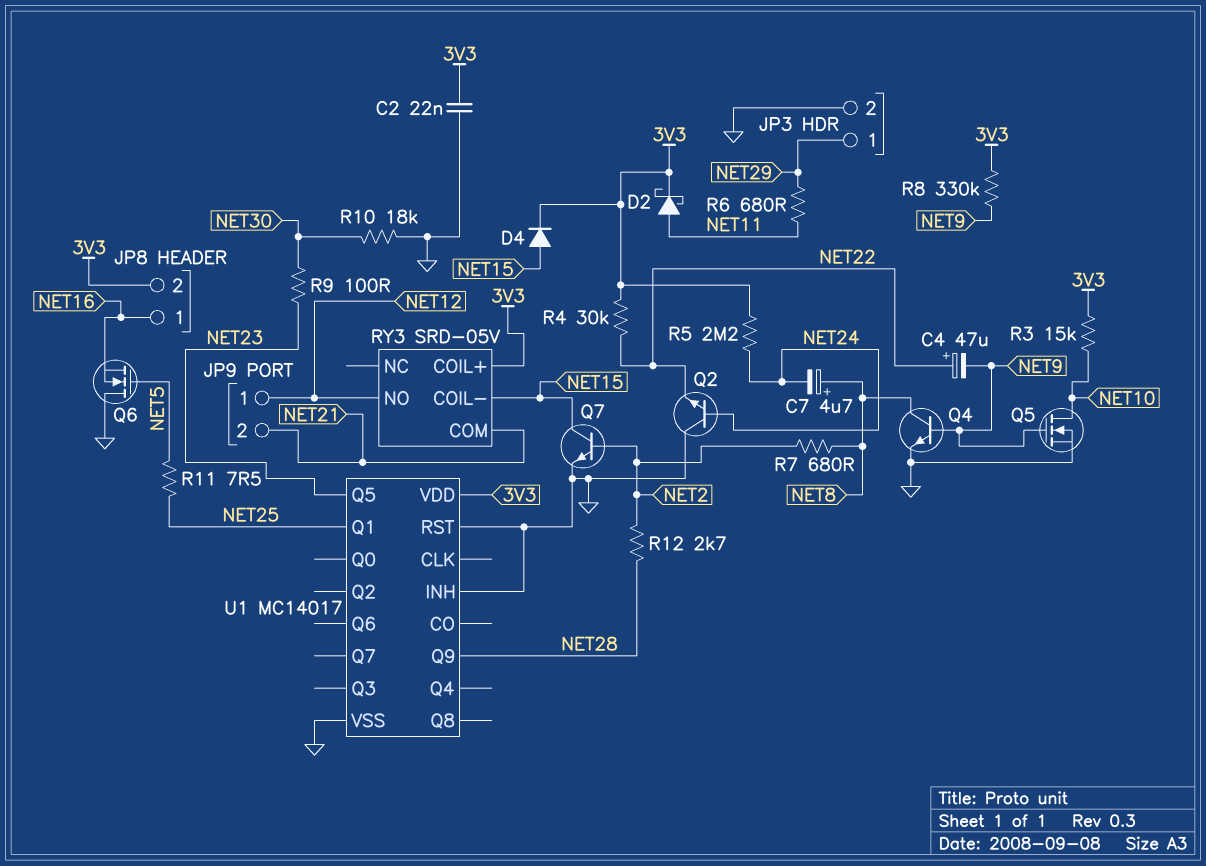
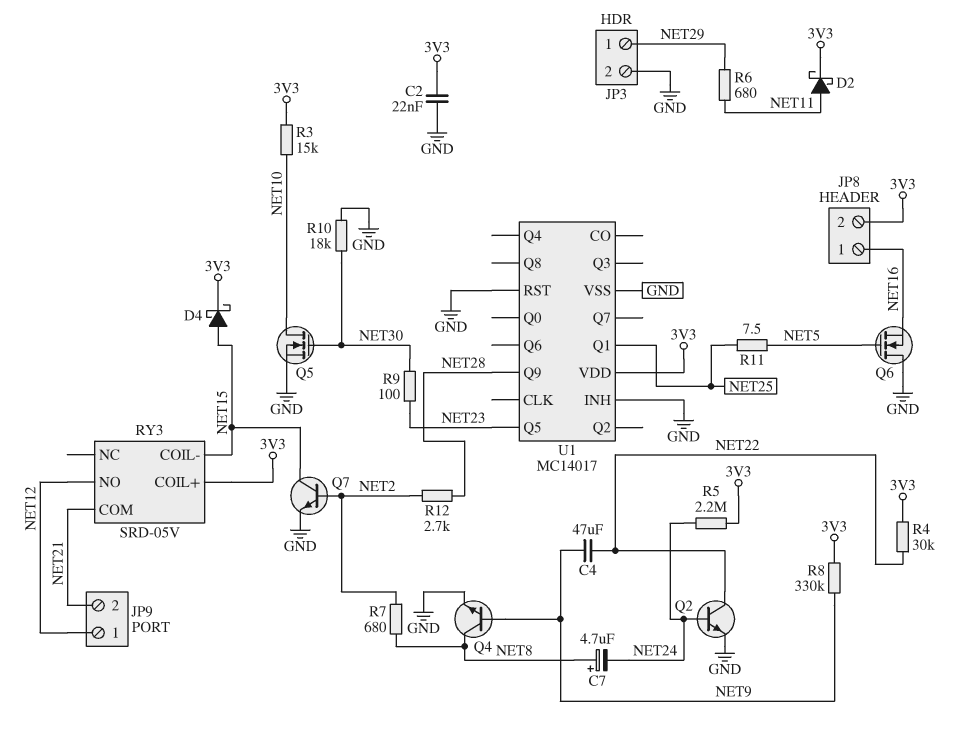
C4: 47uF (plus NET22, minus NET9) -> 47uF (NET9, NET22)
D4: diode (A NET15, K 3V3) -> schottky (A NET15, K 3V3)
Q2: NPN (B NET24, C GND, E NET22) -> NPN (B NET24, C NET22, E GND)
Q5: NMOS (G NET9, D NET10, S GND) -> NMOS (G NET30, D NET10, S GND)

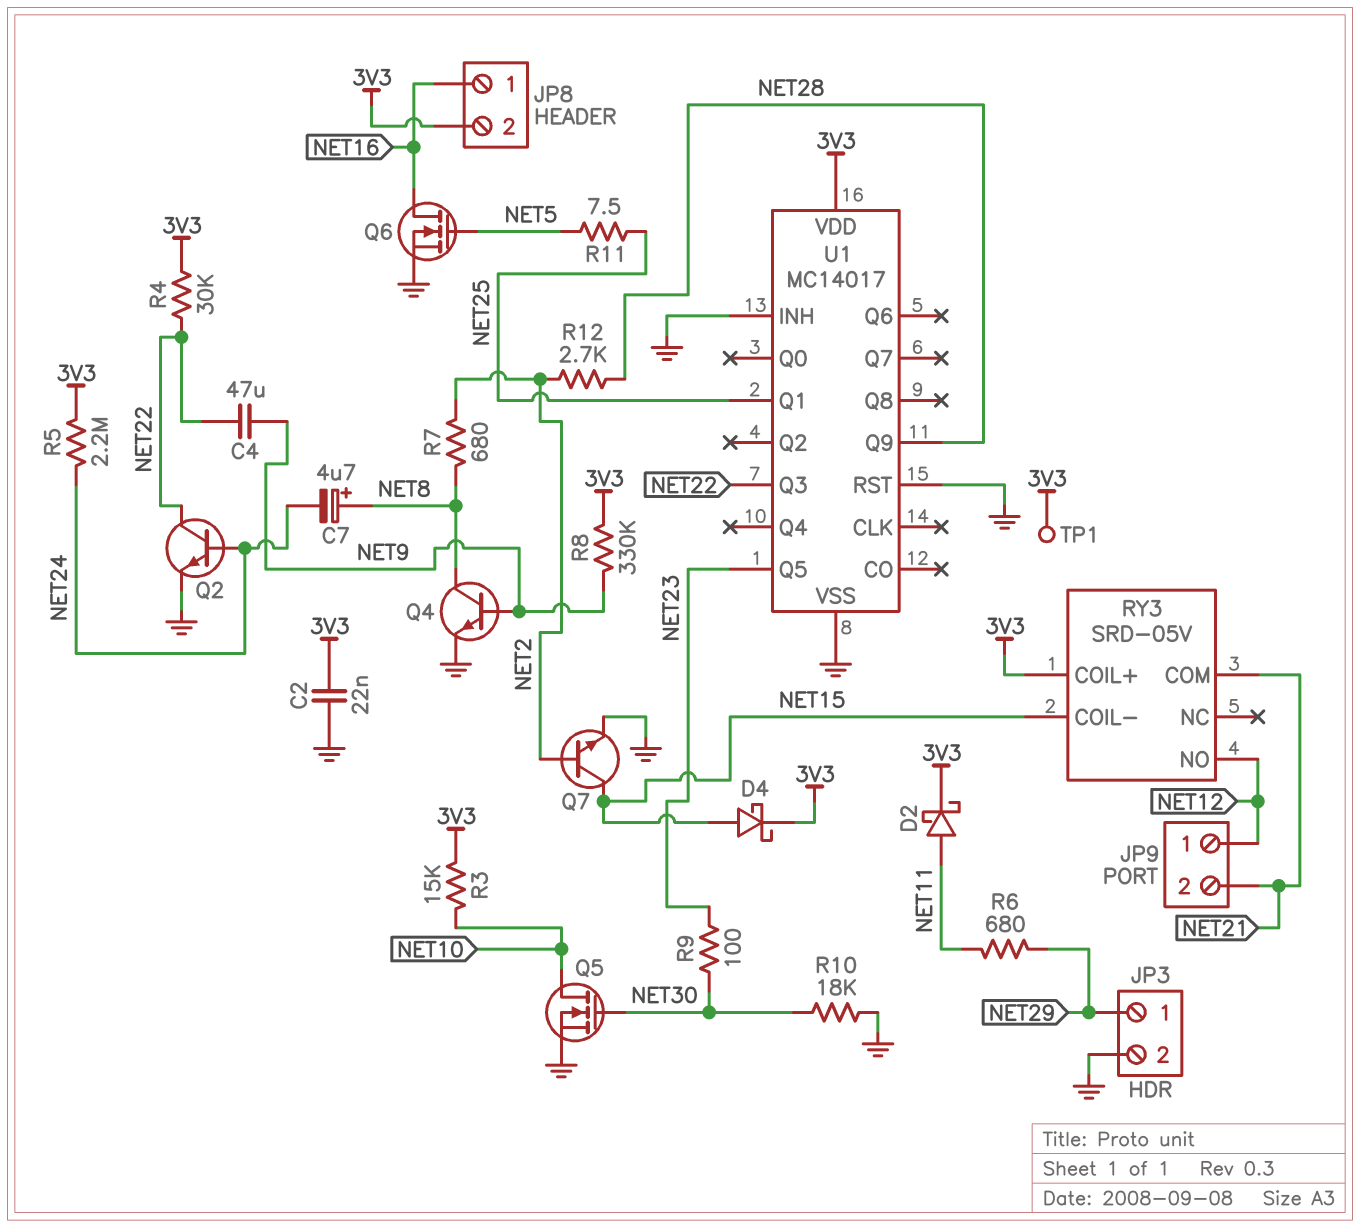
Q6: NMOS (G NET5, D GND, S NET16) -> NMOS (G NET5, D NET16, S GND)
TP1: none -> test point (3V3)
U1 pin Q3: none -> NET22

